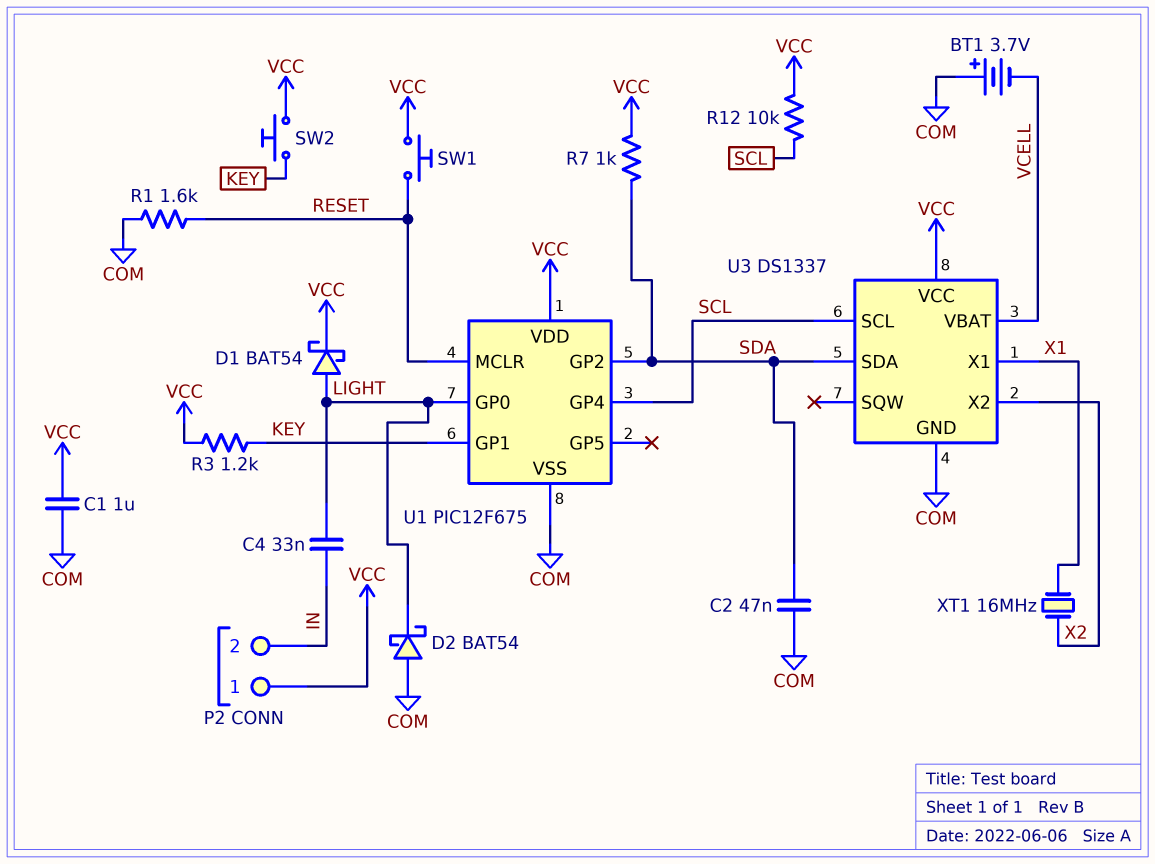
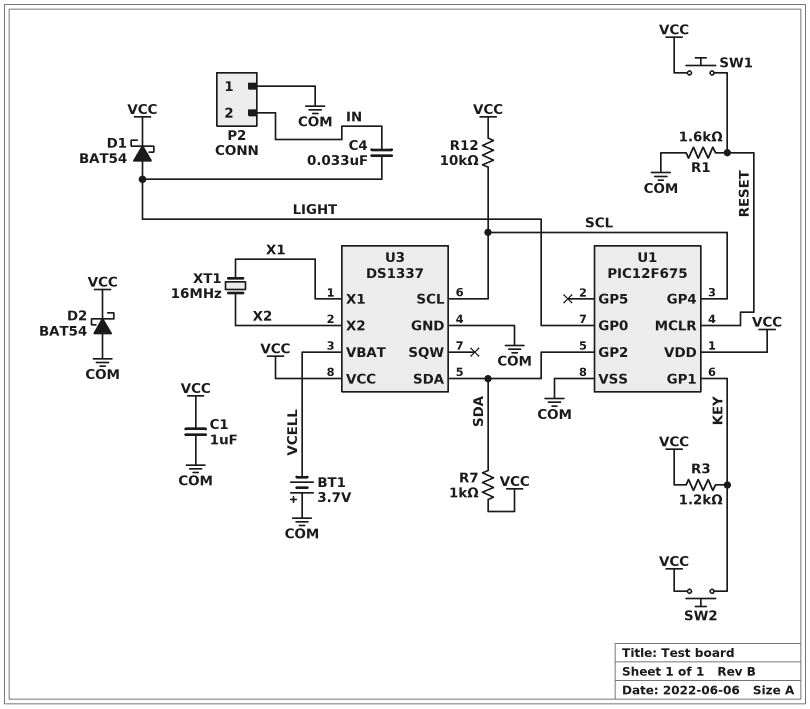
C2: 47nF (COM, SDA) -> none
D2: schottky BAT54 (A COM, K LIGHT) -> schottky BAT54 (A COM, K VCC)
P2 pin 1: VCC -> COM

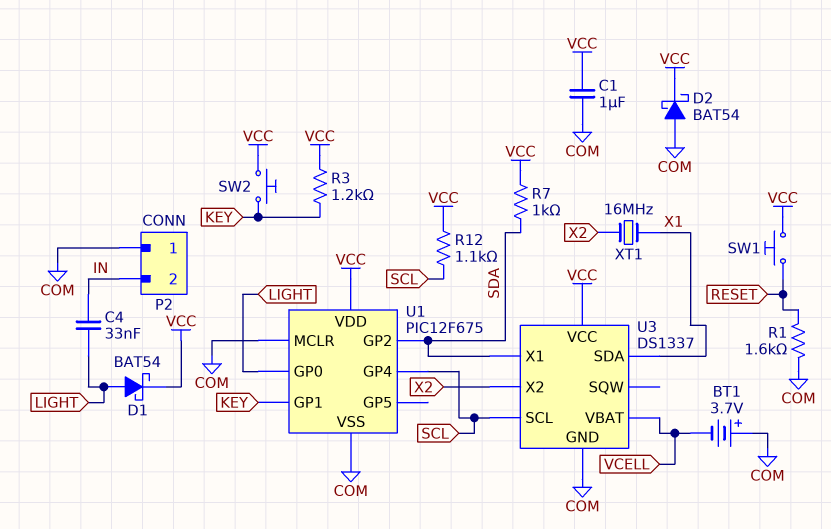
R12: 10k (SCL, VCC) -> 1.1k (SCL, VCC)
U1 pin MCLR: RESET -> COM
U3 pin SDA: SDA -> X1
U3 pin X1: X1 -> SDA

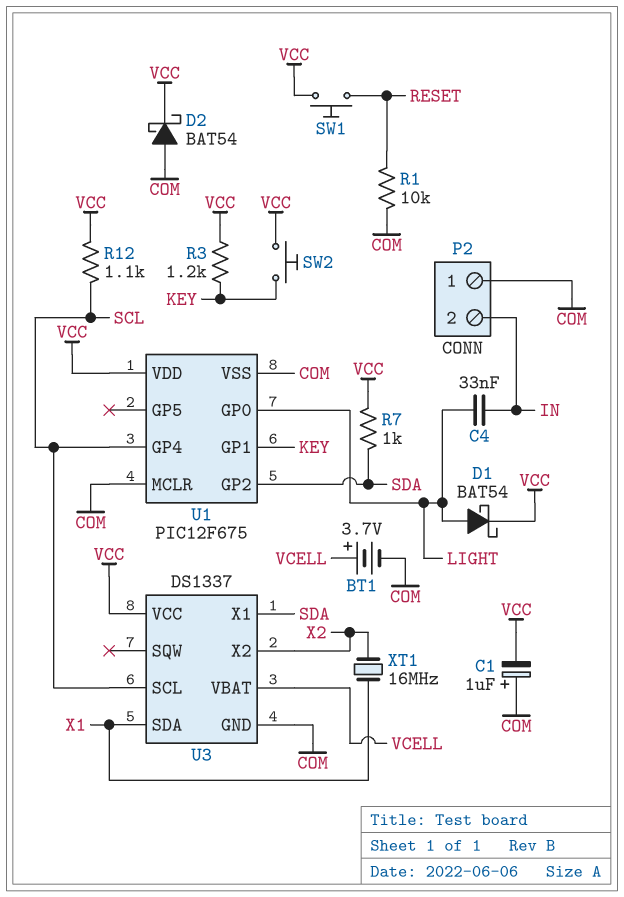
BT1: 3.7V (plus COM, minus VCELL) -> 3.7V (plus VCELL, minus COM)
C1: 1uF (COM, VCC) -> 1uF (plus COM, minus VCC)
R1: 1.6k (COM, RESET) -> 10k (COM, RESET)

